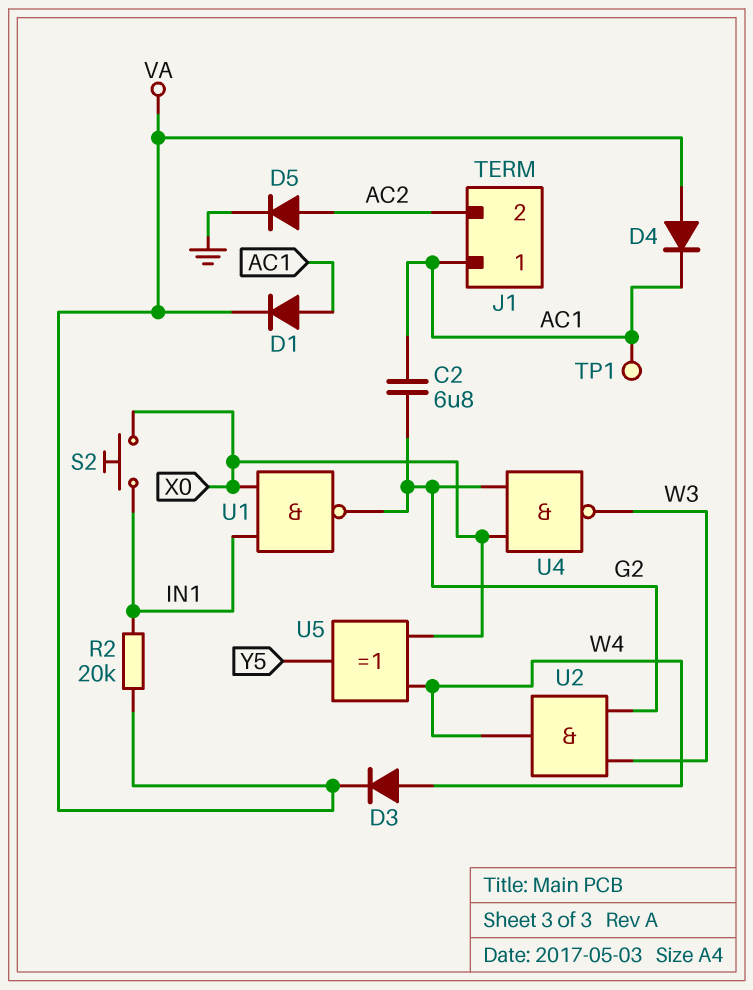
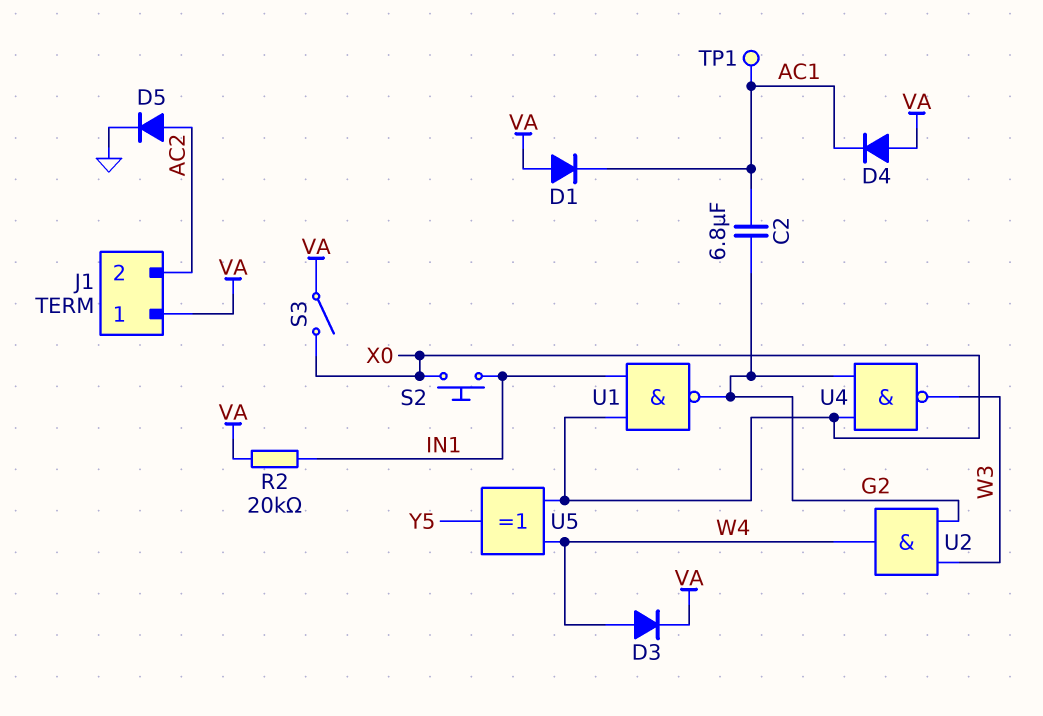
D1: diode (A AC1, K VA) -> diode (A VA, K AC1)
J1 pin 1: AC1 -> VA
S3: none -> switch (VA, X0)

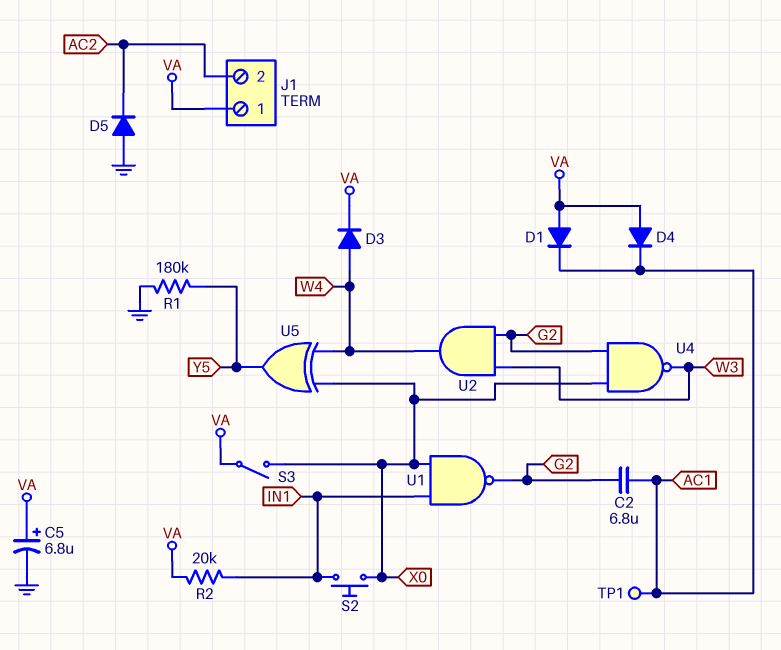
C5: none -> 6.8uF (plus VA, minus GND)
D5: diode (A AC2, K GND) -> diode (A GND, K AC2)
R1: none -> 180k (GND, Y5)

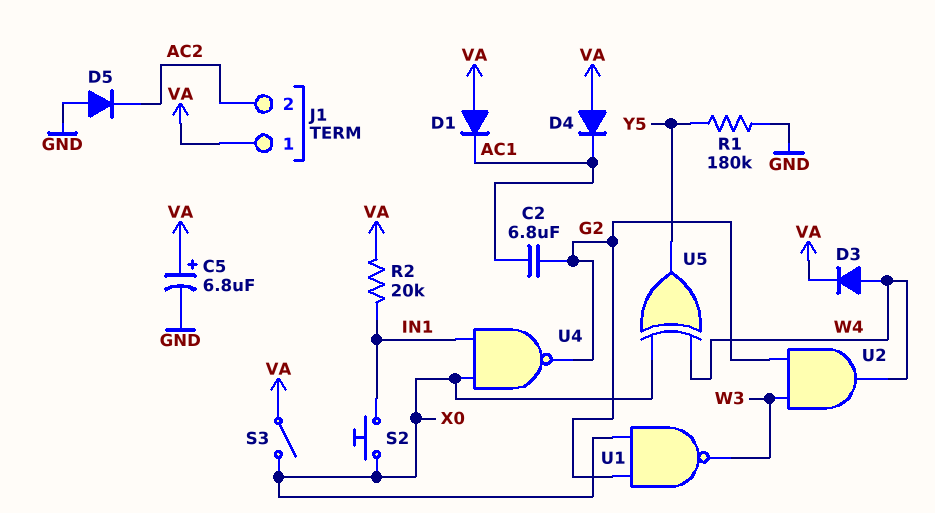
TP1: test point (AC1) -> none
U1: NAND (in IN1, in X0, out G2) -> NAND (in G2, in X0, out W3)
U4: NAND (in G2, in X0, out W3) -> NAND (in IN1, in X0, out G2)

